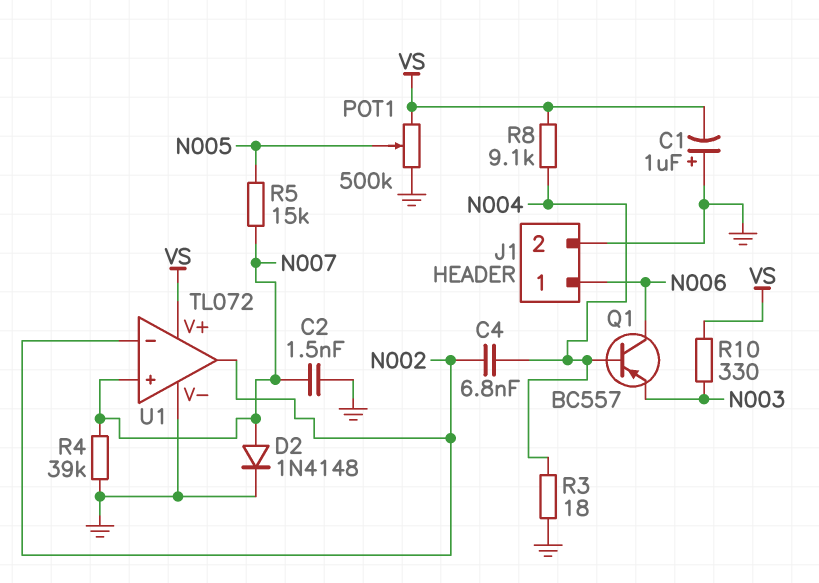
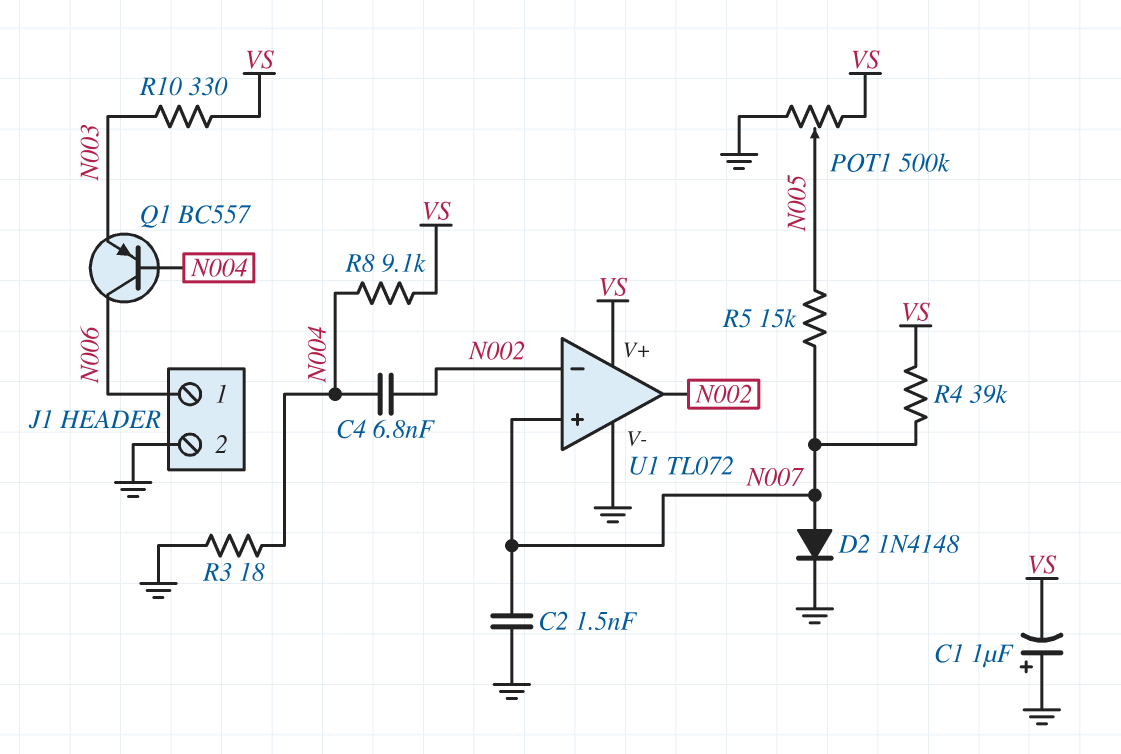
R4: 39k (GND, N007) -> 39k (N007, VS)

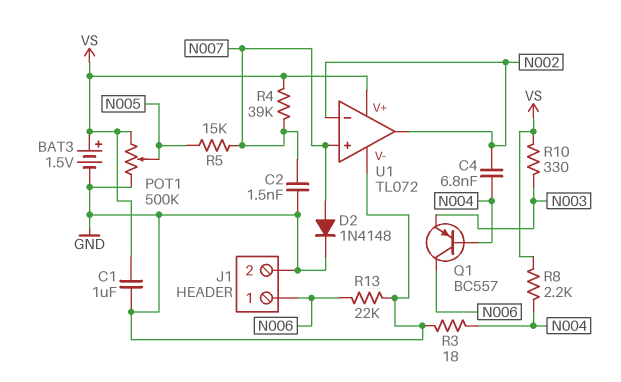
BAT3: none -> 1.5V (plus VS, minus GND)
C1: 1uF (plus GND, minus VS) -> 1uF (GND, VS)
R8: 9.1k (N004, VS) -> 2.2k (N004, VS)
R13: none -> 22k (GND, N006)

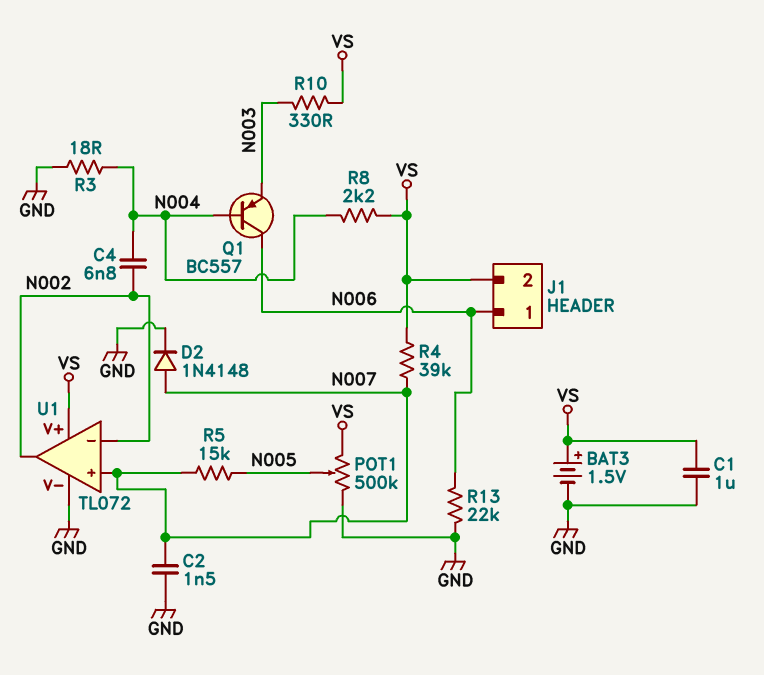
J1 pin 2: GND -> VS

